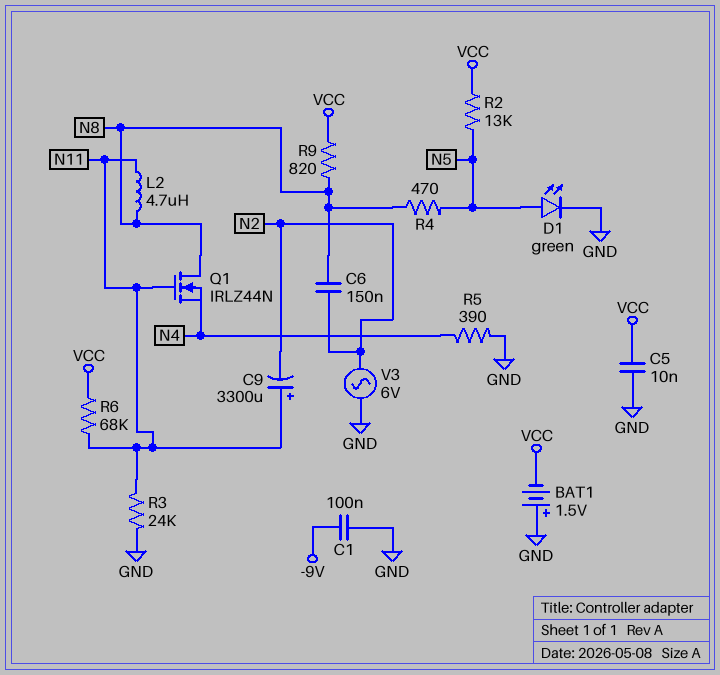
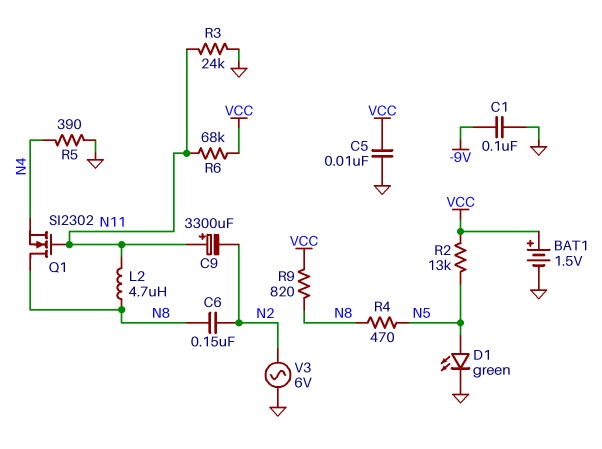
BAT1: 1.5V (plus GND, minus VCC) -> 1.5V (plus VCC, minus GND)
Q1: NMOS IRLZ44N (G N11, D N8, S N4) -> NMOS SI2302 (G N11, D N8, S N4)

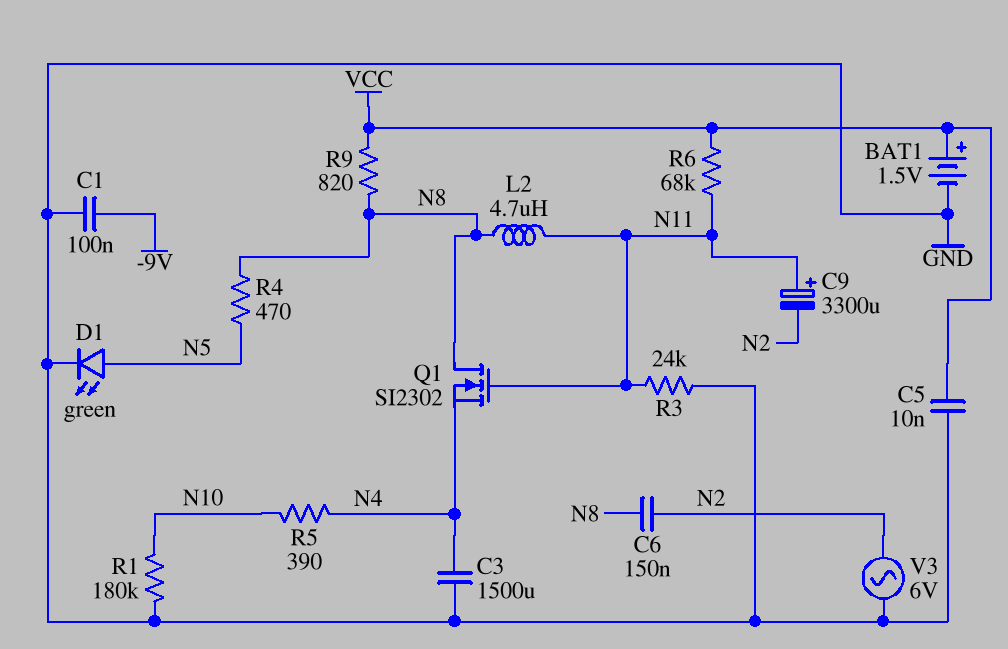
C3: none -> 1500uF (GND, N4)
R1: none -> 180k (GND, N10)
R2: 13k (N5, VCC) -> none
R5: 390 (GND, N4) -> 390 (N4, N10)

